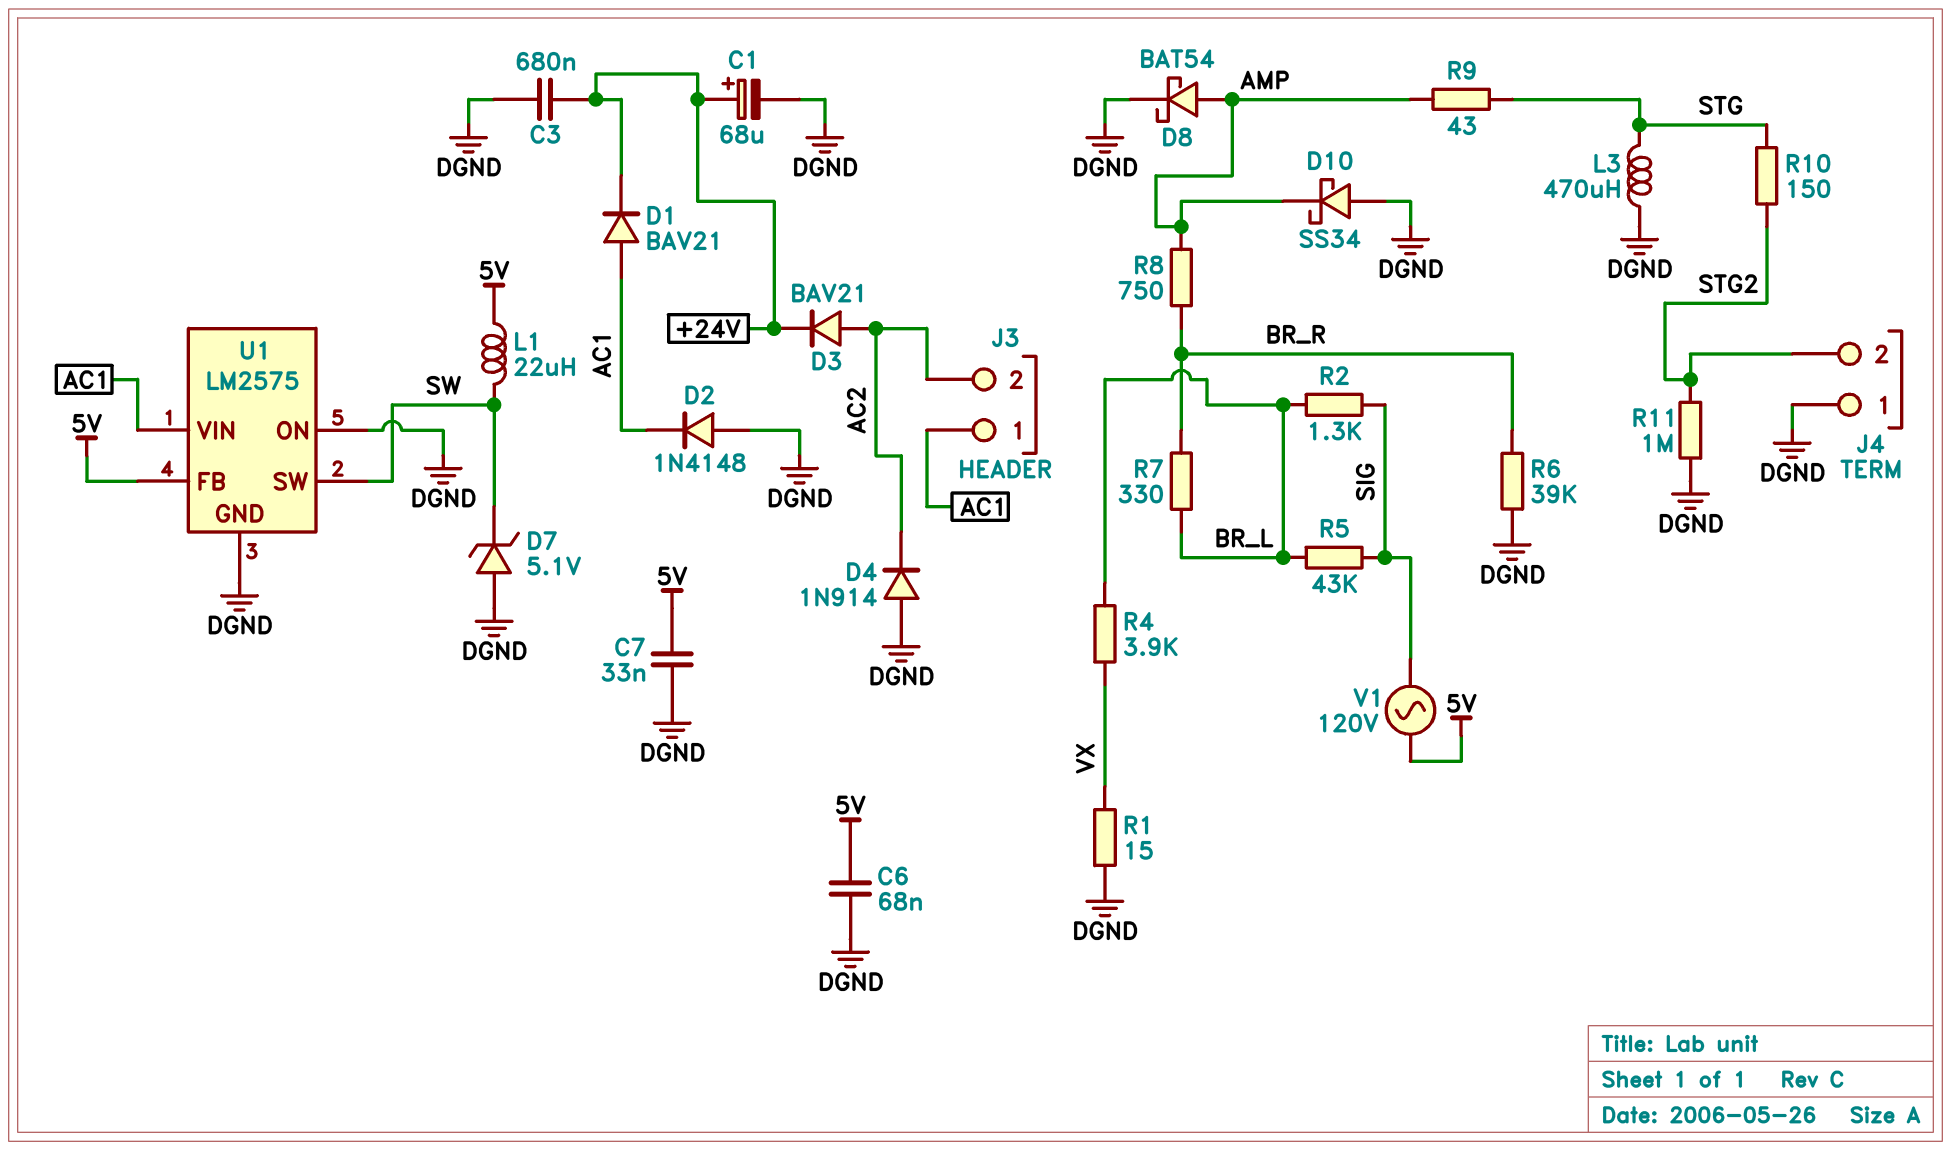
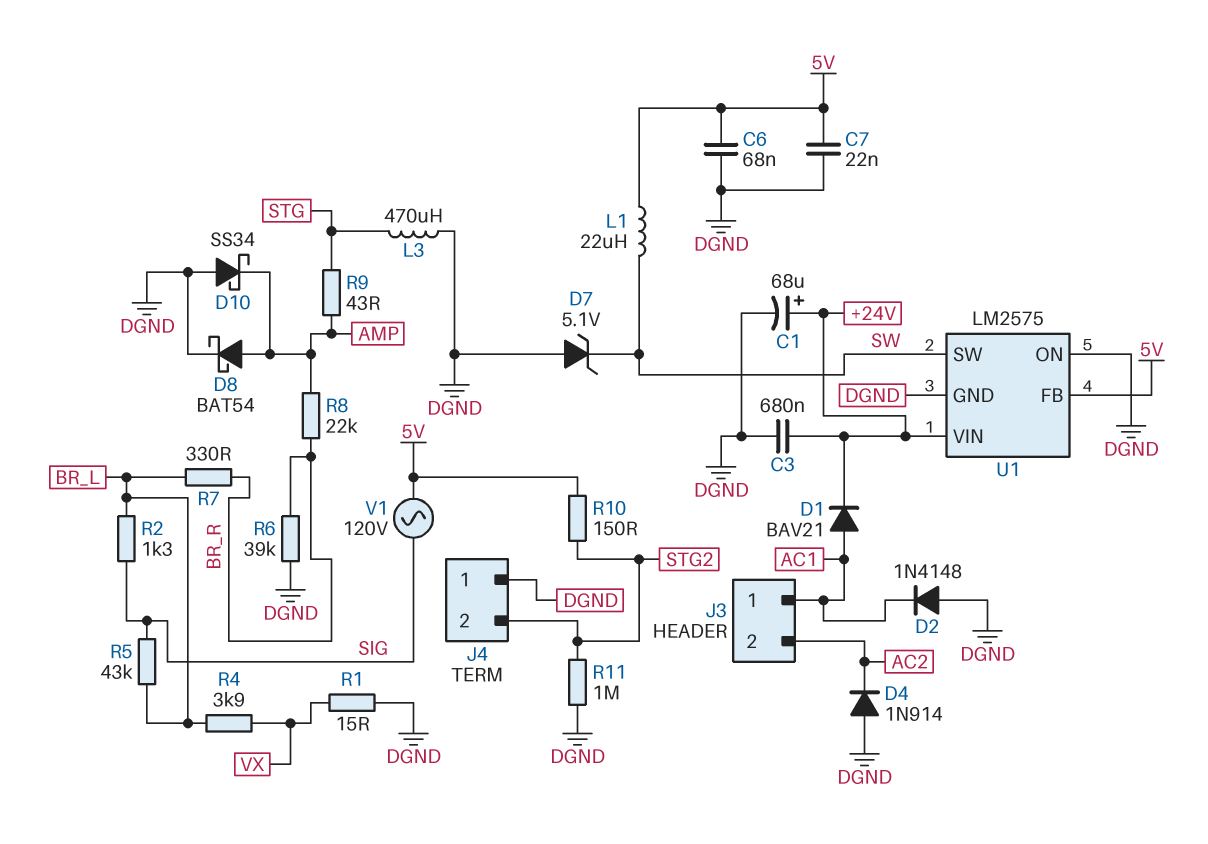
C7: 33nF (5V, DGND) -> 22nF (5V, DGND)
D3: diode BAV21 (A AC2, K +24V) -> none
R8: 750 (AMP, BR_R) -> 22k (AMP, BR_R)
R10: 150 (STG, STG2) -> 150 (5V, STG2)
U1 pin VIN: AC1 -> +24V

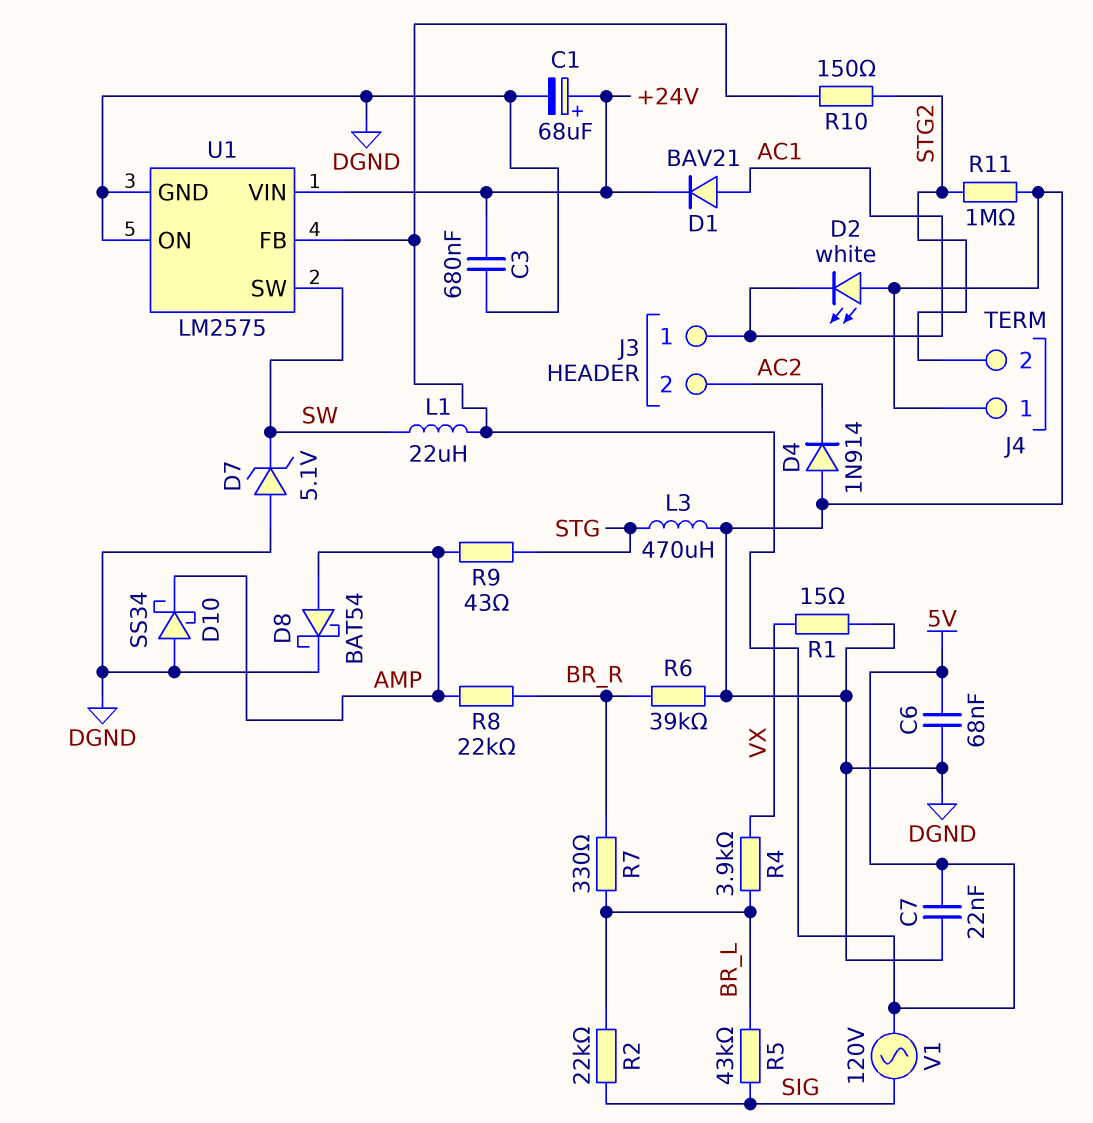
D2: diode 1N4148 (A DGND, K AC1) -> LED white (A DGND, K AC1)
R2: 1.3k (BR_L, SIG) -> 22k (BR_L, SIG)

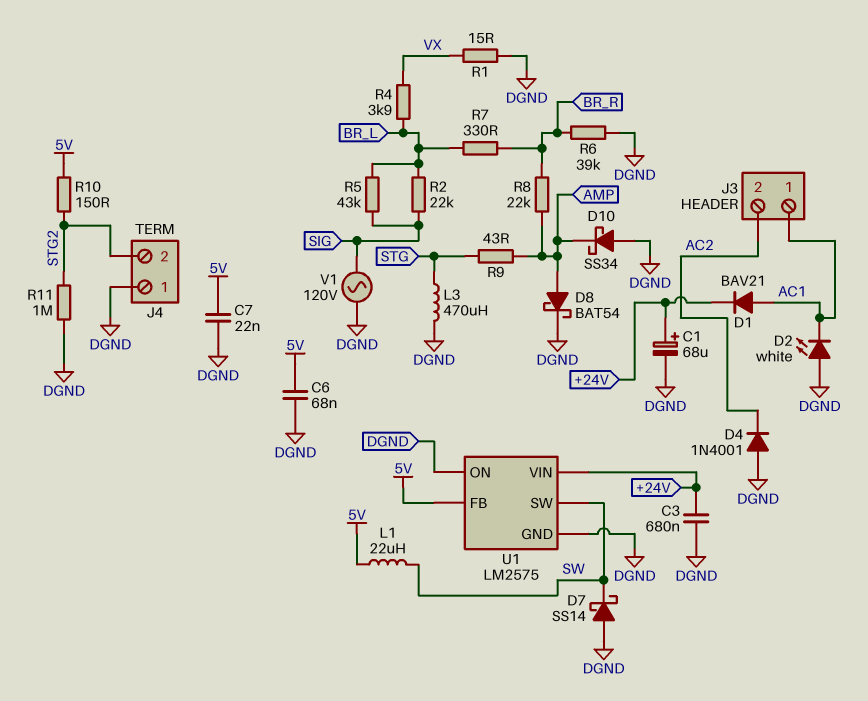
D4: diode 1N914 (A DGND, K AC2) -> diode 1N4001 (A DGND, K AC2)
D7: zener 5.1V (A DGND, K SW) -> schottky SS14 (A DGND, K SW)
V1: AC 120V (5V, SIG) -> AC 120V (DGND, SIG)

